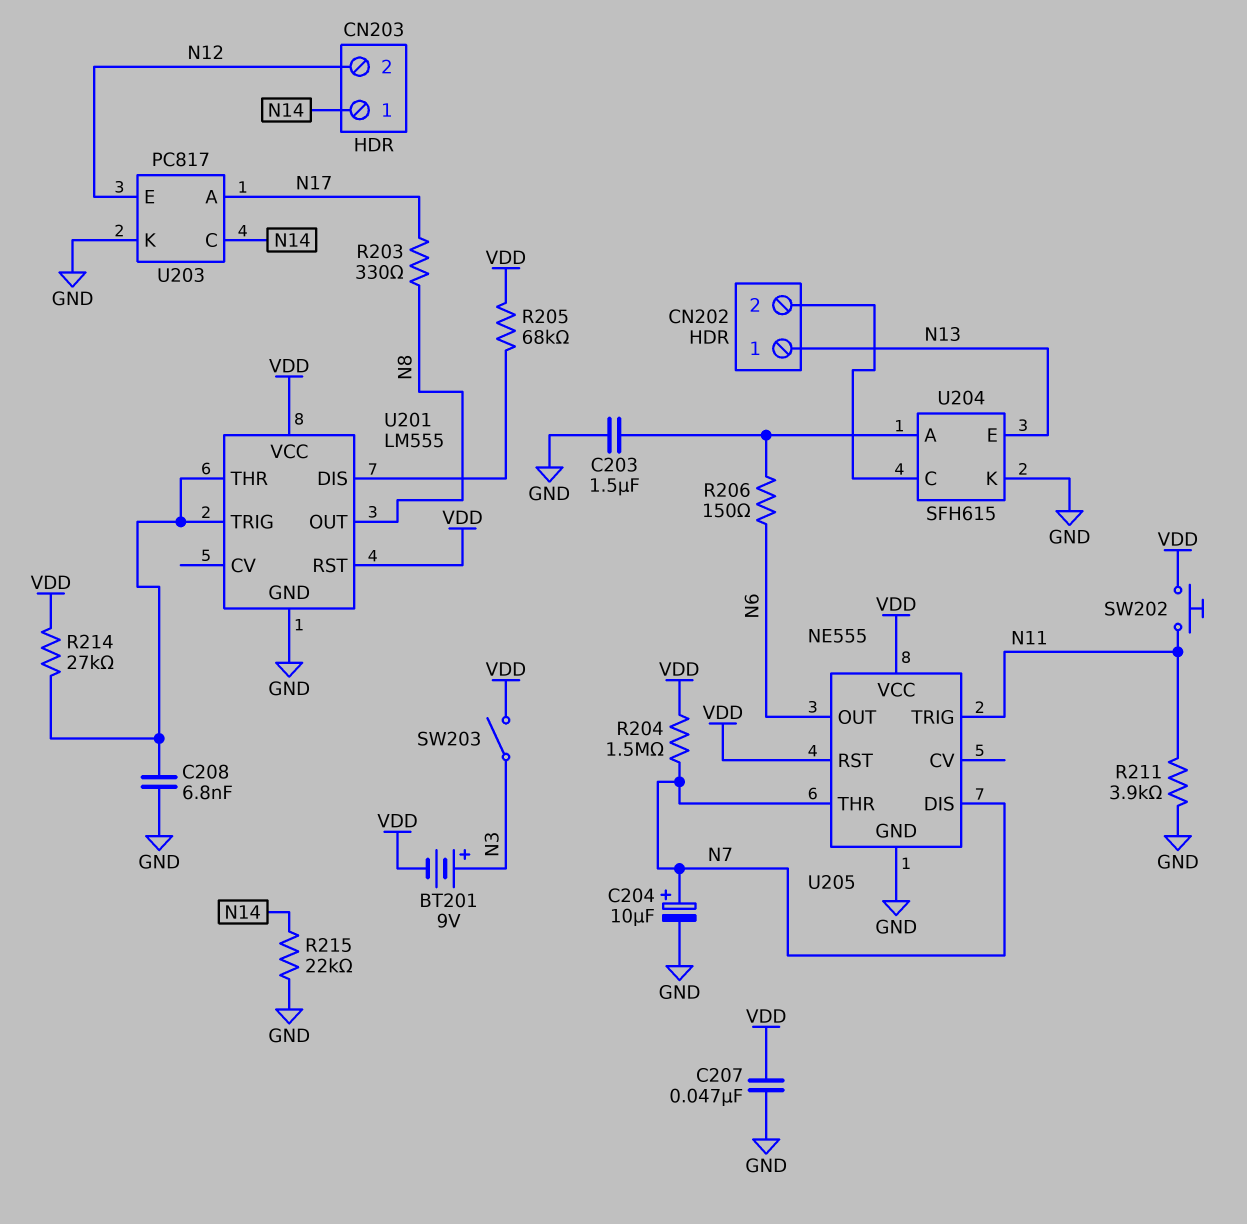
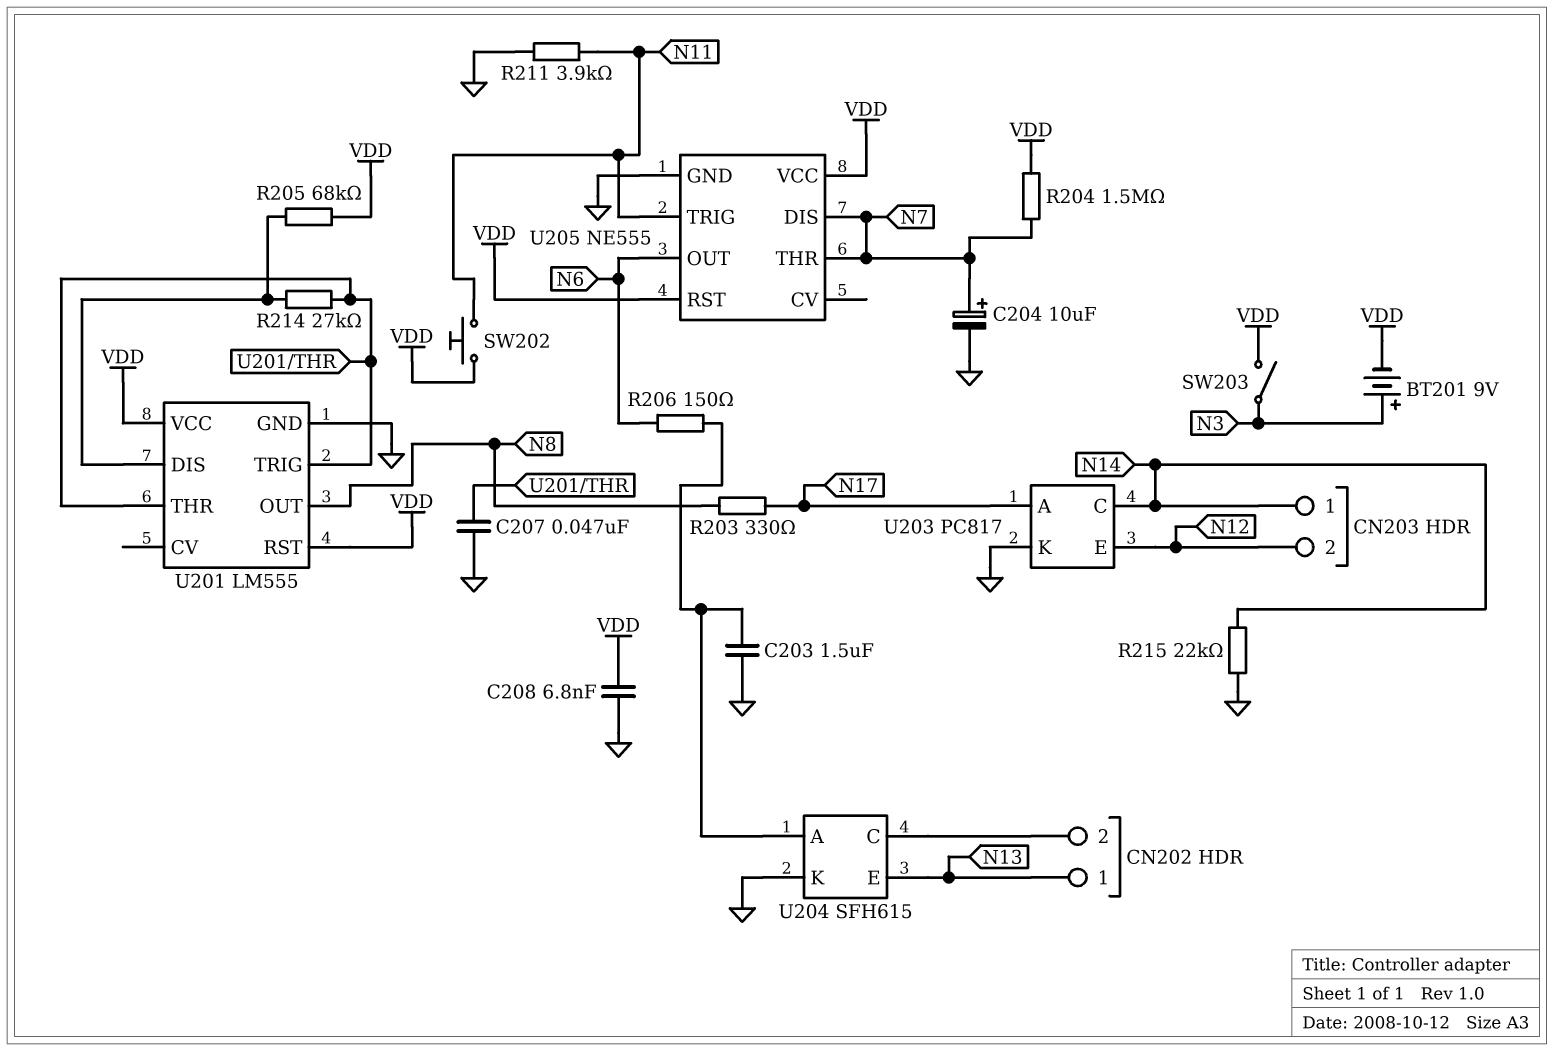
C207: 47nF (GND, VDD) -> 47nF (GND, U201/THR)
C208: 6.8nF (GND, U201/THR) -> 6.8nF (GND, VDD)
R214: 27k (U201/THR, VDD) -> 27k (U201/DIS, U201/THR)

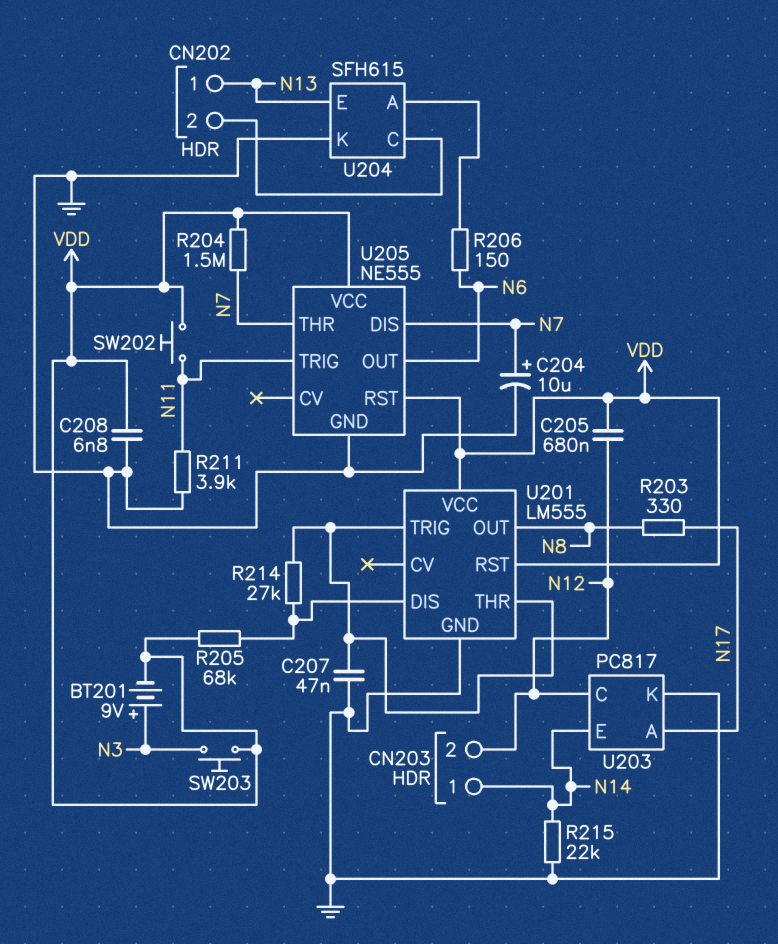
C203: 1.5uF (GND, U204/A) -> none
C205: none -> 680nF (N12, VDD)
SW203: switch (N3, VDD) -> button (N3, VDD)
U203 pin C: N14 -> N12
U203 pin E: N12 -> N14

